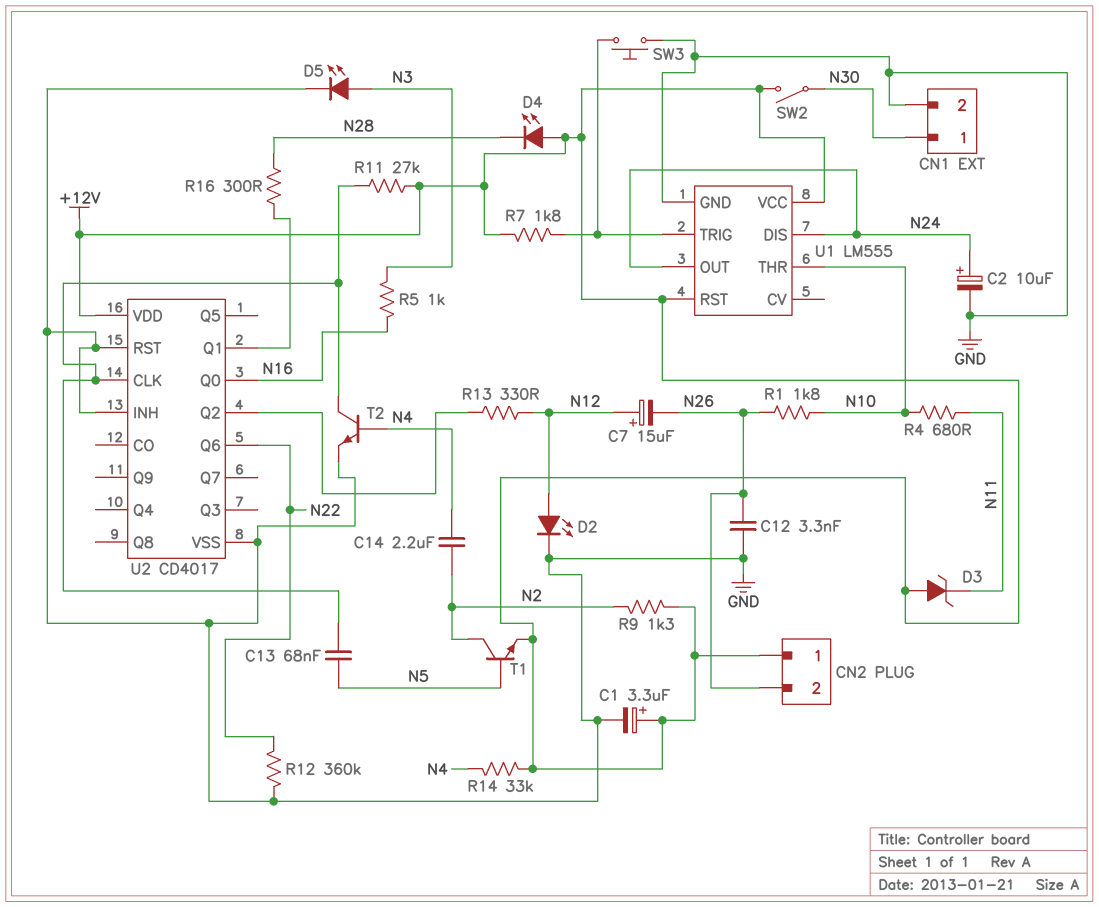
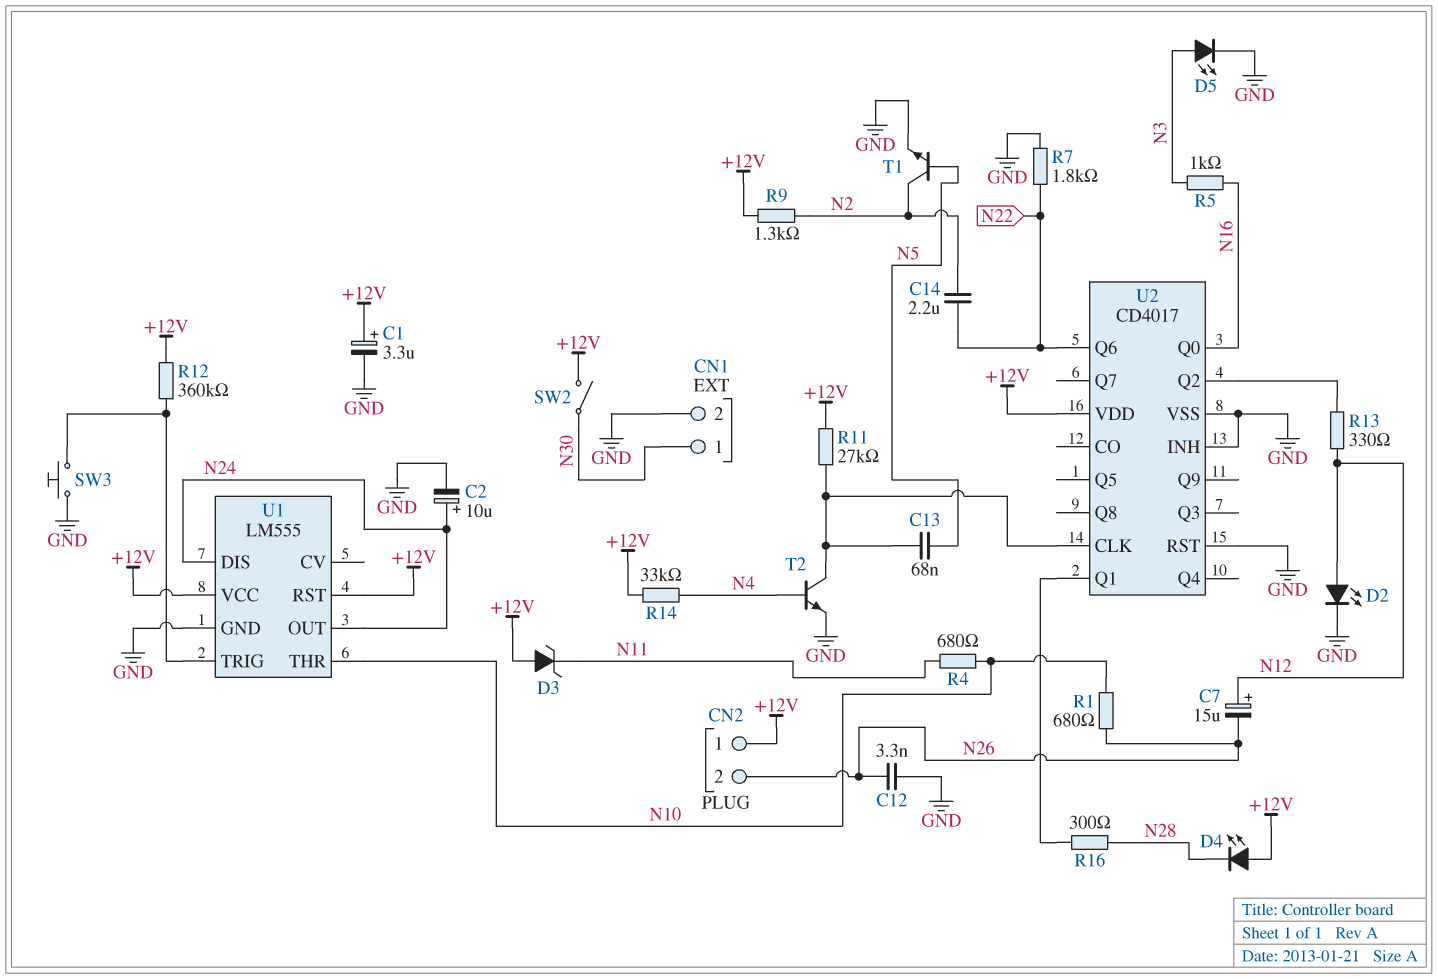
C14: 2.2uF (N2, N4) -> 2.2uF (N2, N22)
R1: 1.8k (N10, N26) -> 680 (N10, N26)
R7: 1.8k (+12V, U1/TRIG) -> 1.8k (GND, N22)
R12: 360k (GND, N22) -> 360k (+12V, U1/TRIG)
T1: NPN (B N5, C N2, E +12V) -> NPN (B N5, C N2, E GND)

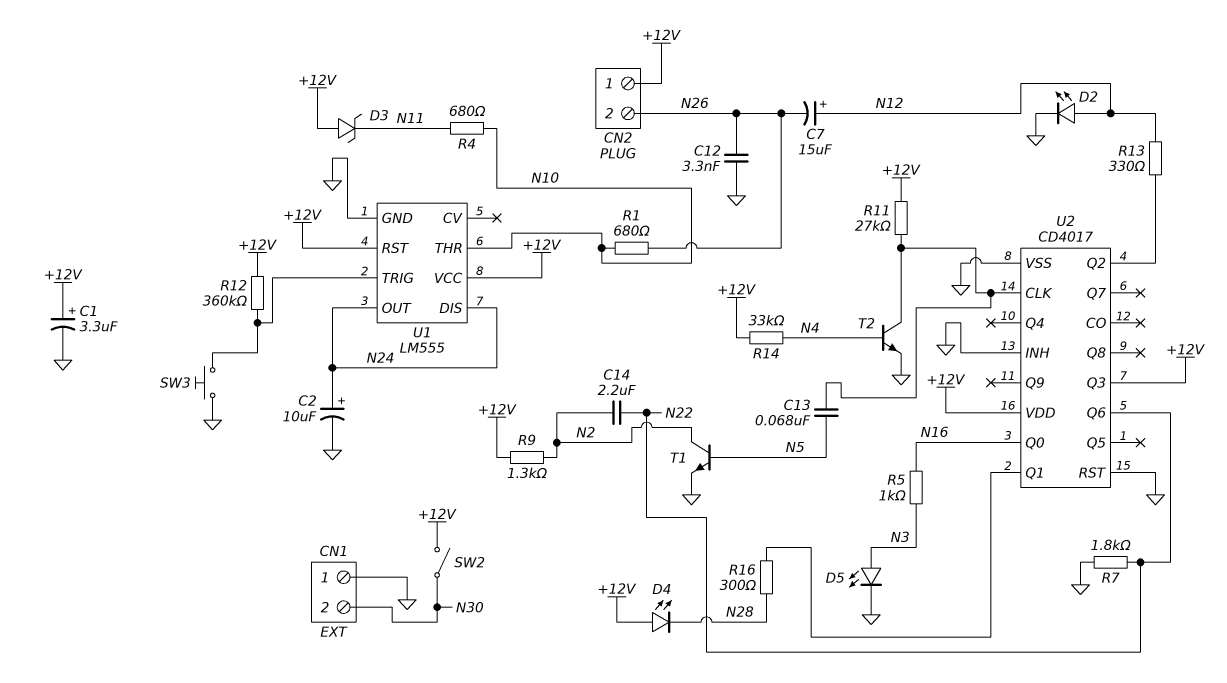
CN1 pin 1: N30 -> GND
CN1 pin 2: GND -> N30
U2 pin Q3: none -> +12V

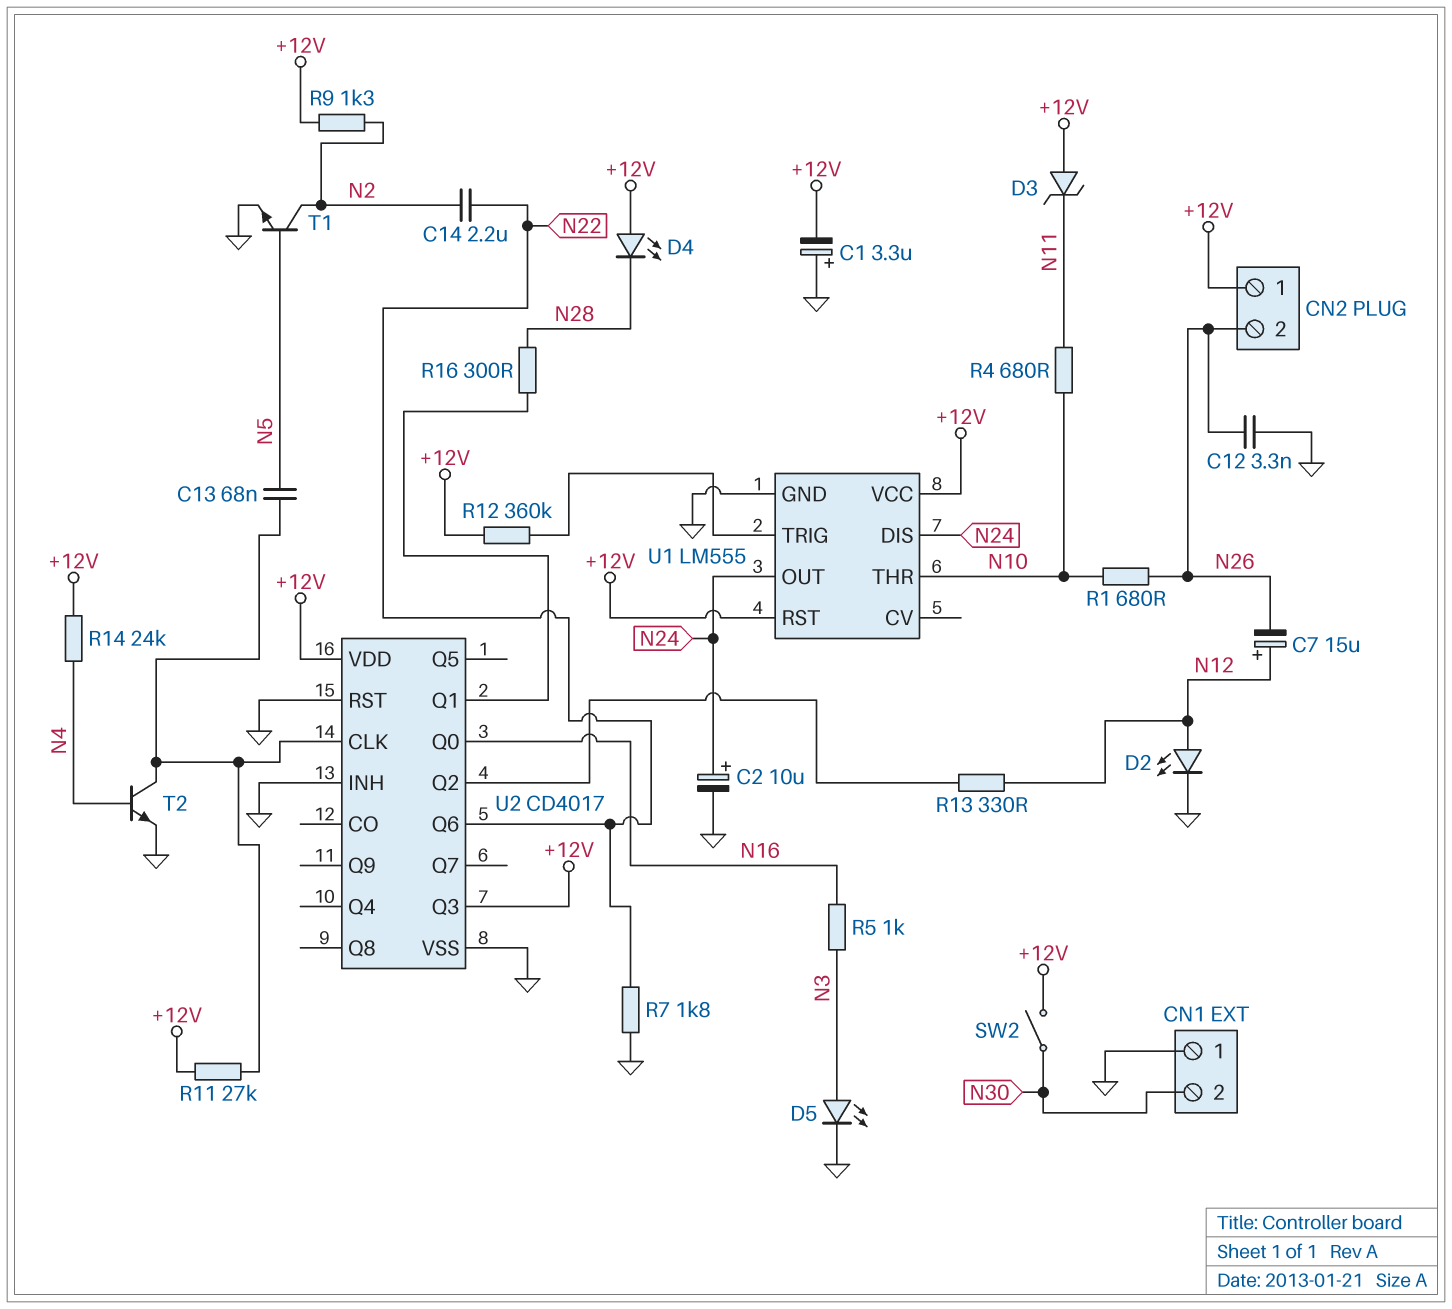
C1: 3.3uF (plus +12V, minus GND) -> 3.3uF (plus GND, minus +12V)
R14: 33k (+12V, N4) -> 24k (+12V, N4)
SW3: button (GND, U1/TRIG) -> none

